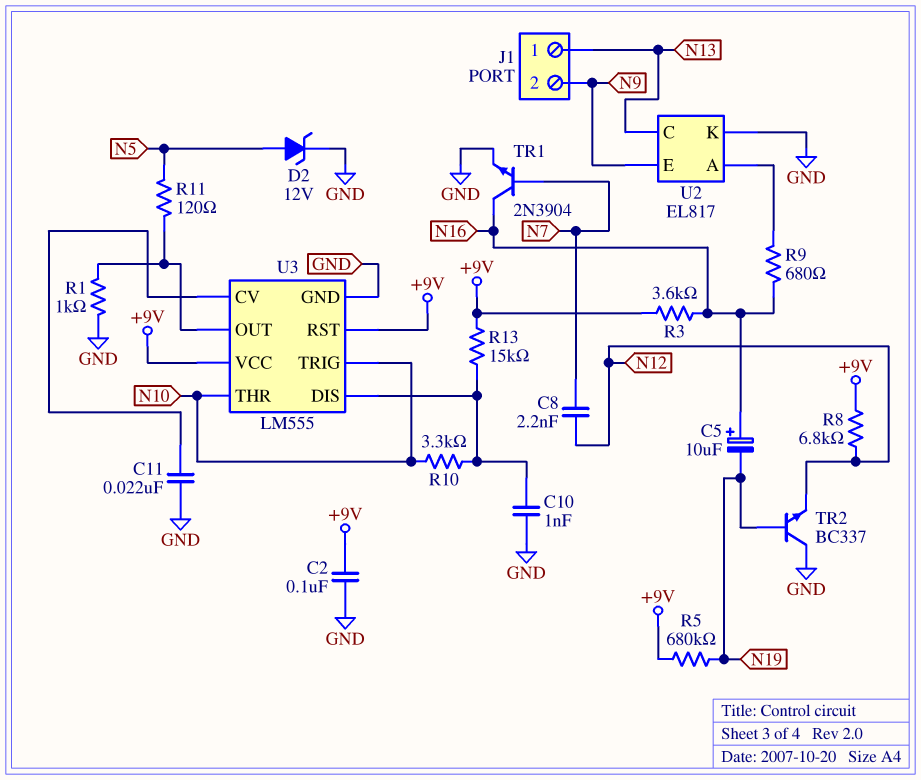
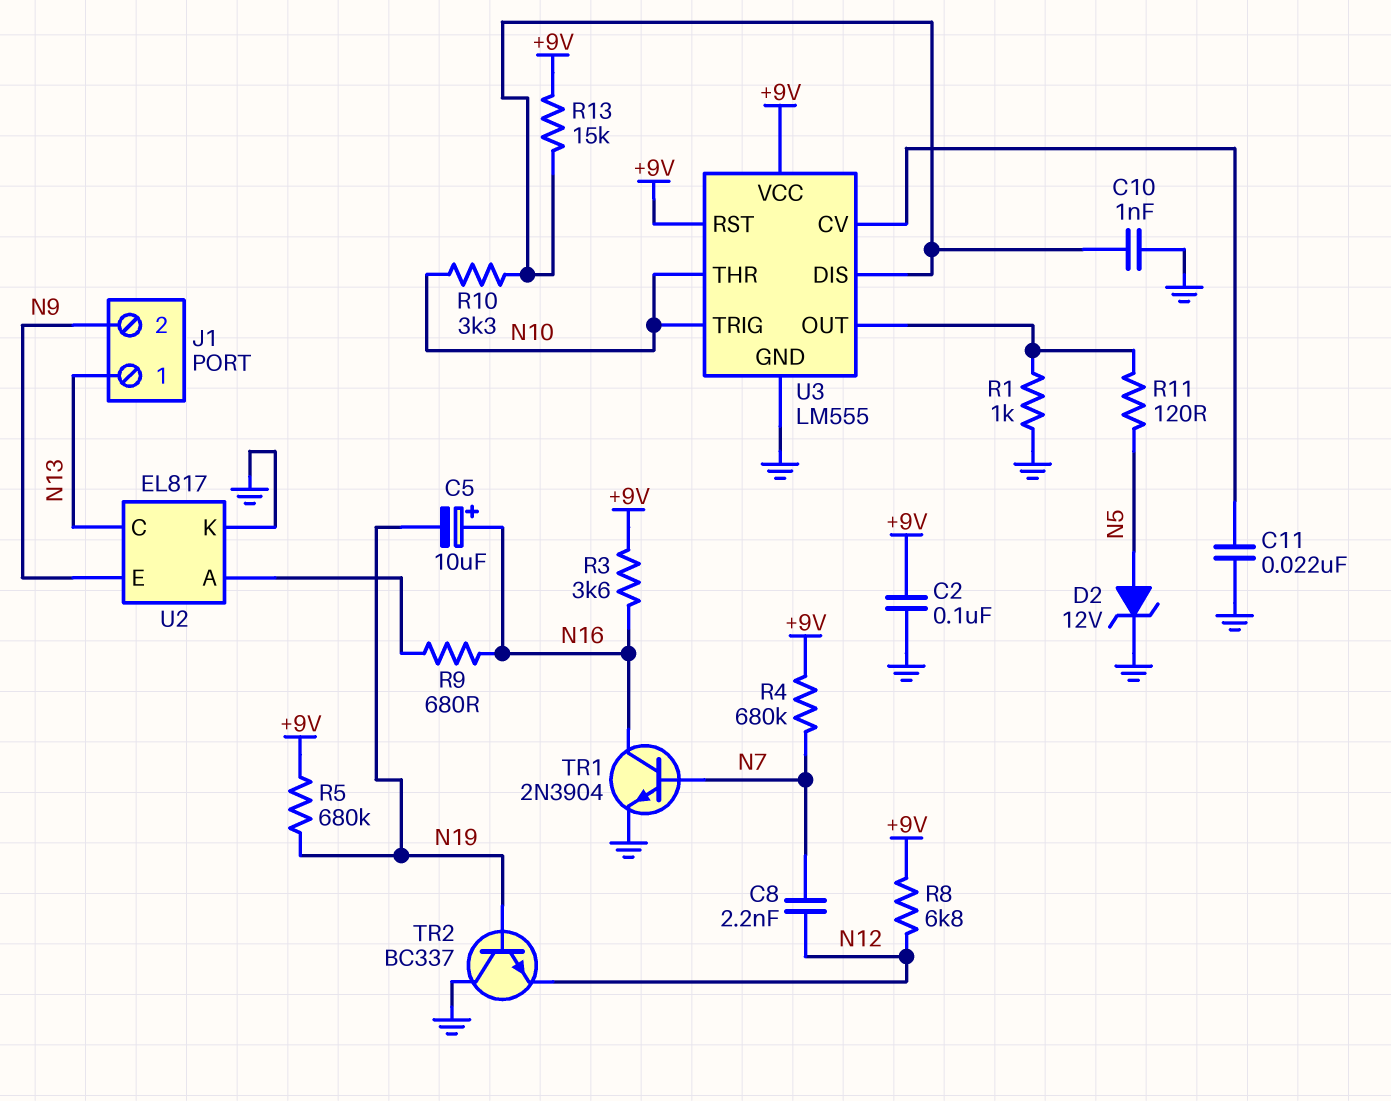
R4: none -> 680k (+9V, N7)

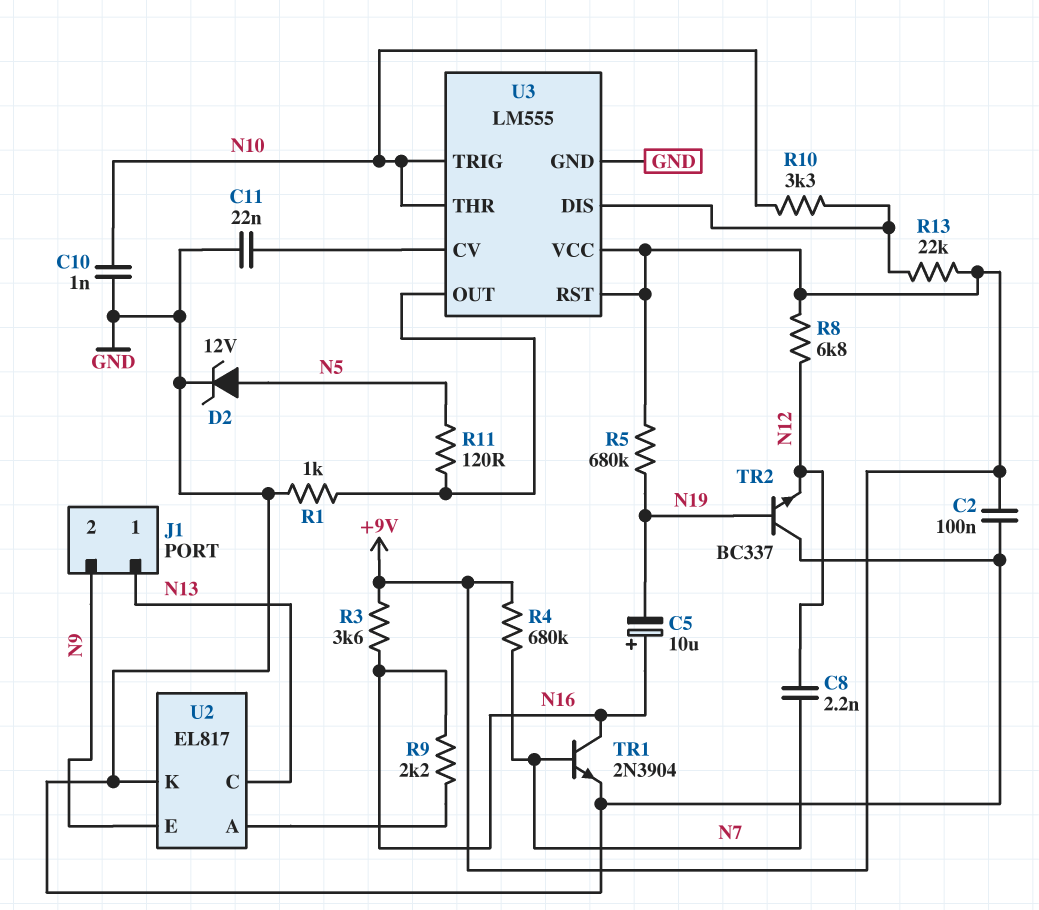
C10: 1nF (GND, U3/DIS) -> 1nF (GND, N10)
R9: 680 (N16, U2/A) -> 2.2k (N16, U2/A)
R13: 15k (+9V, U3/DIS) -> 22k (+9V, U3/DIS)

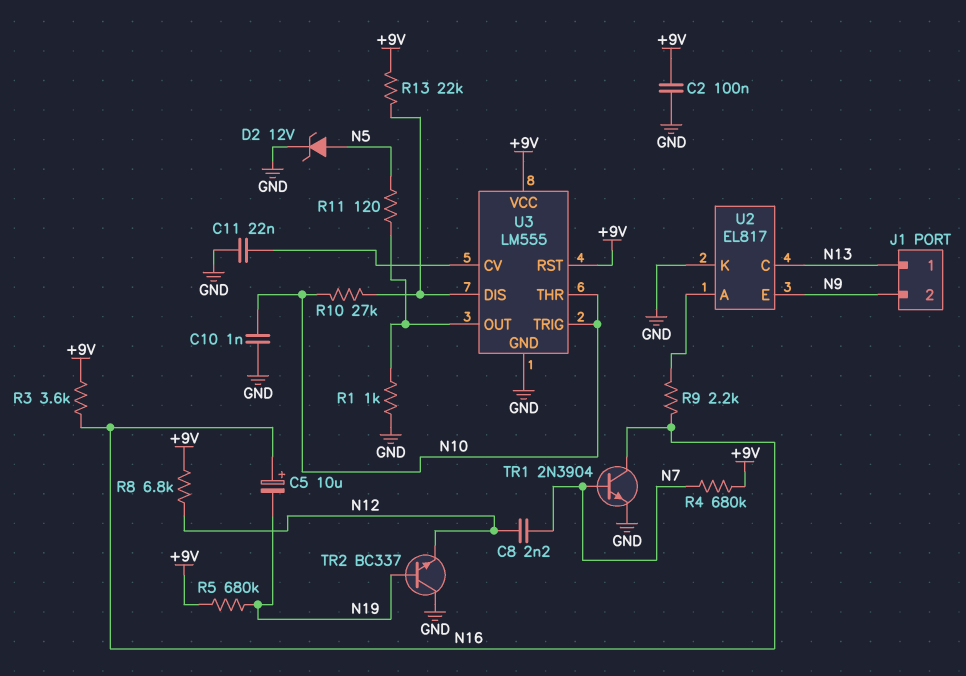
R10: 3.3k (N10, U3/DIS) -> 27k (N10, U3/DIS)

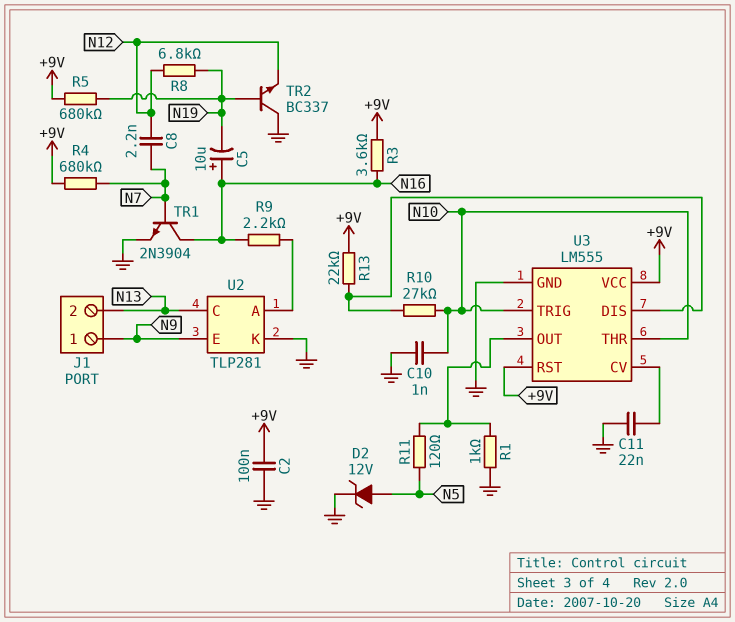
J1 pin 1: N13 -> N9
J1 pin 2: N9 -> N13
R8: 6.8k (+9V, N12) -> 6.8k (N12, N19)
U2: EL817 -> TLP281

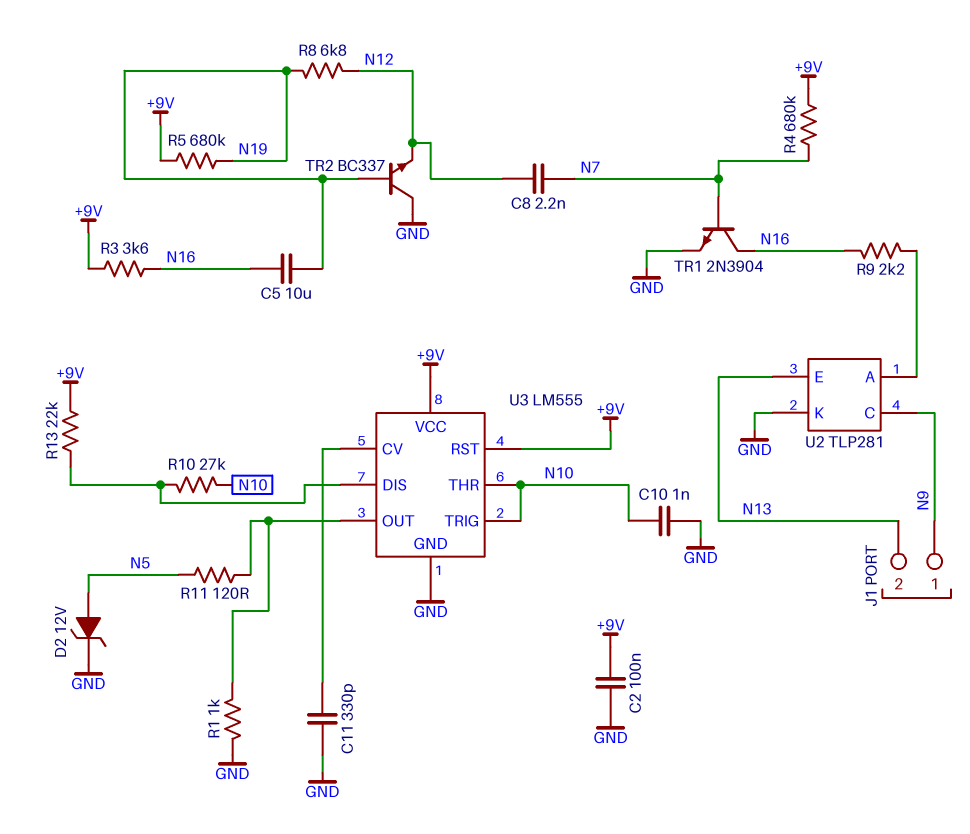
C5: 10uF (plus N16, minus N19) -> 10uF (N16, N19)
C11: 22nF (GND, U3/CV) -> 330pF (GND, U3/CV)
U2 pin C: N13 -> N9
U2 pin E: N9 -> N13

